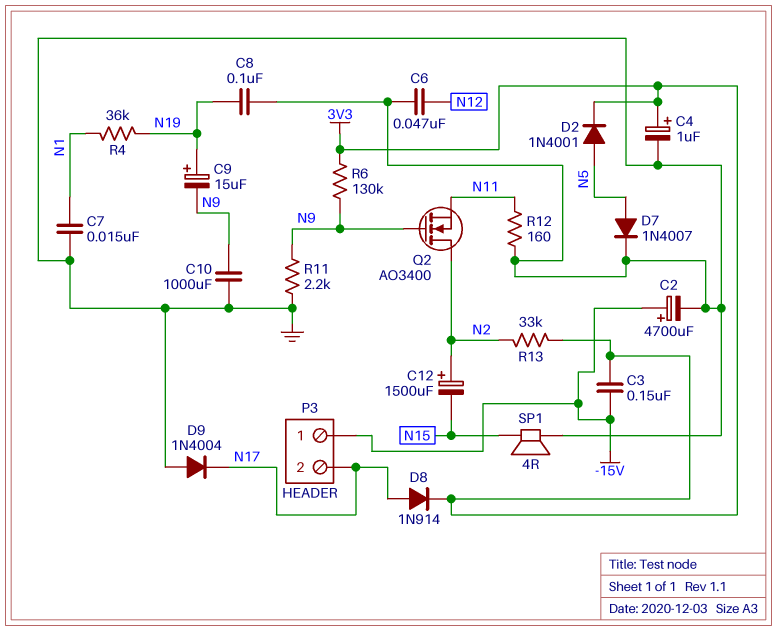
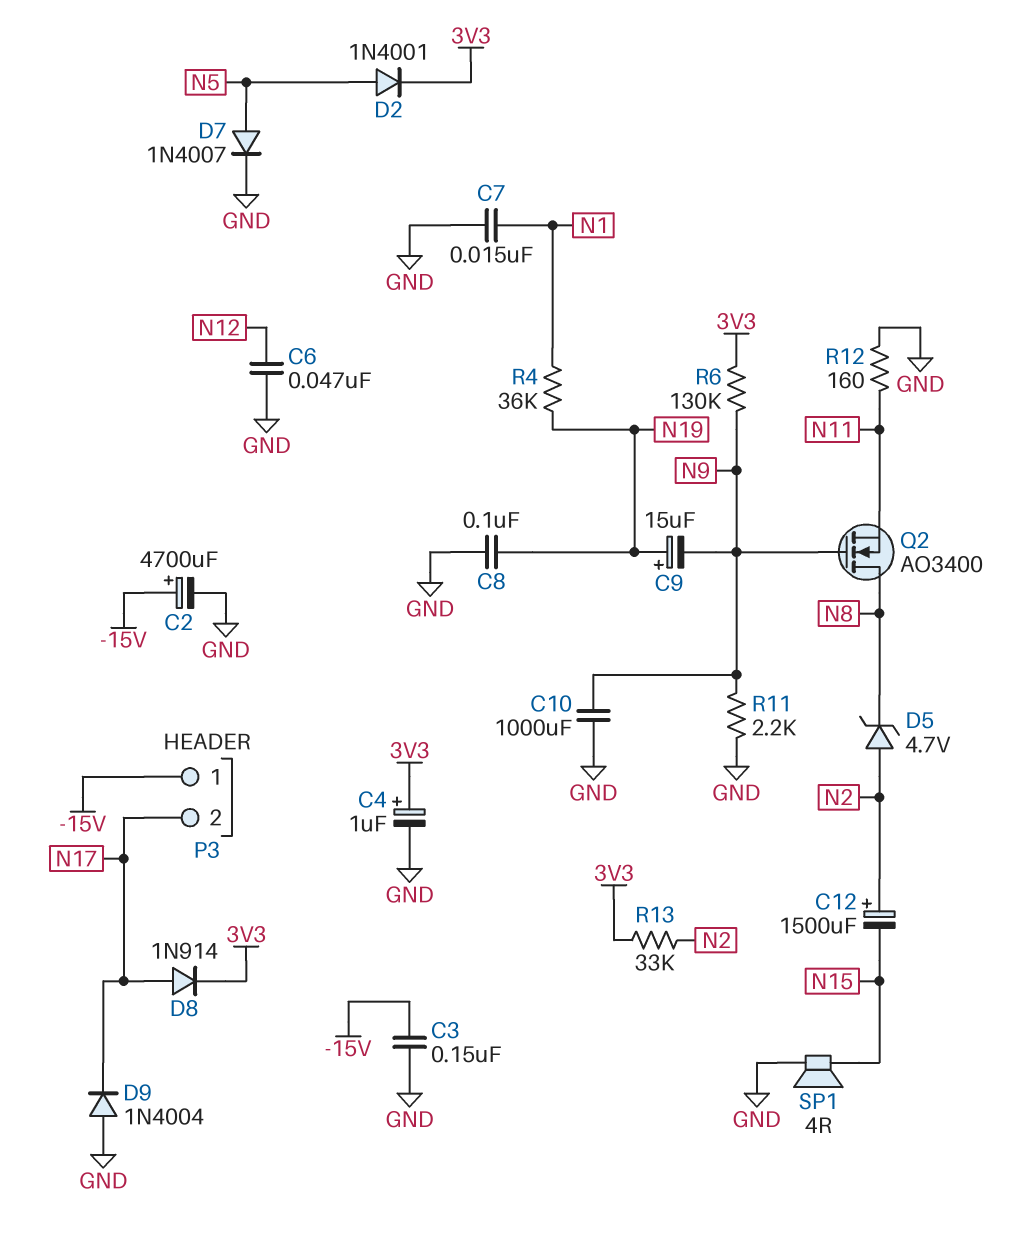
C3: 150nF (-15V, 3V3) -> 150nF (-15V, GND)
D5: none -> zener 4.7V (A N2, K N8)
Q2: NMOS AO3400 (G N9, D N2, S N11) -> NMOS AO3400 (G N9, D N8, S N11)

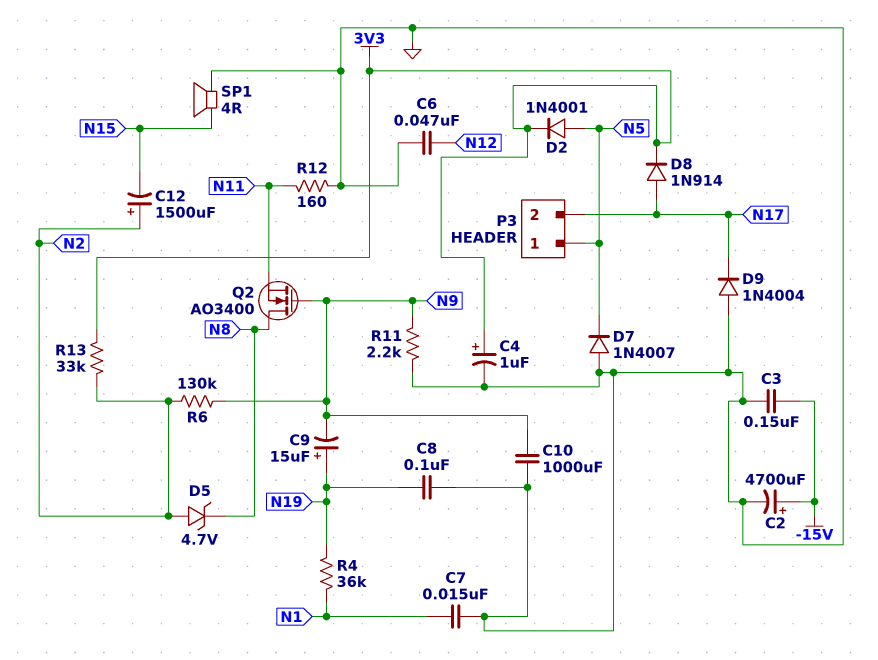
D7: diode 1N4007 (A N5, K GND) -> diode 1N4007 (A GND, K N5)
P3 pin 1: -15V -> N5
R6: 130k (3V3, N9) -> 130k (N2, N9)

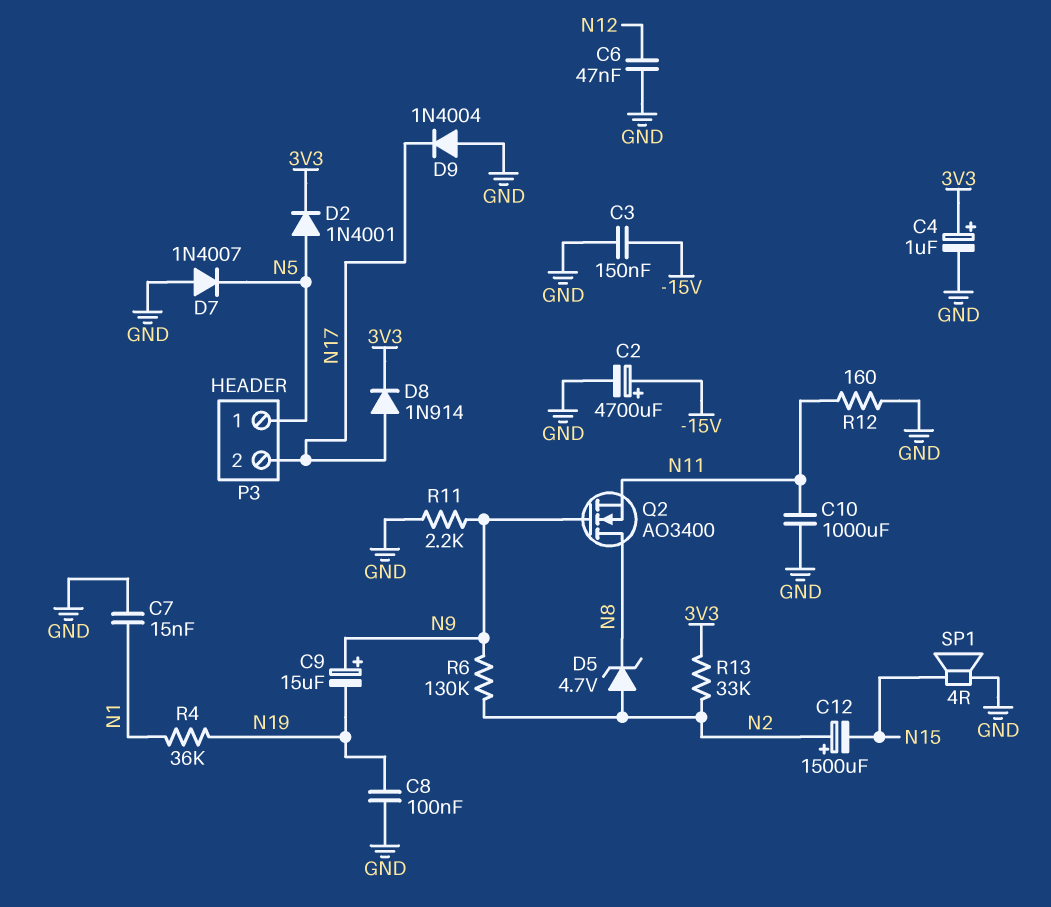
C9: 15uF (plus N19, minus N9) -> 15uF (plus N9, minus N19)
C10: 1000uF (GND, N9) -> 1000uF (GND, N11)

